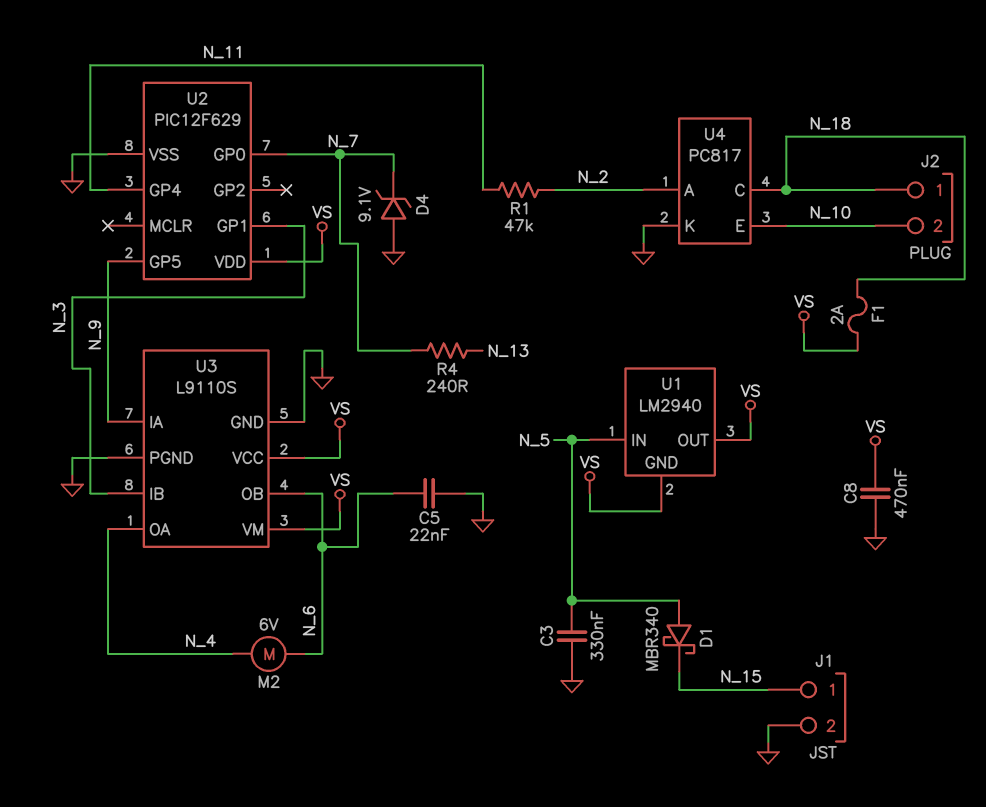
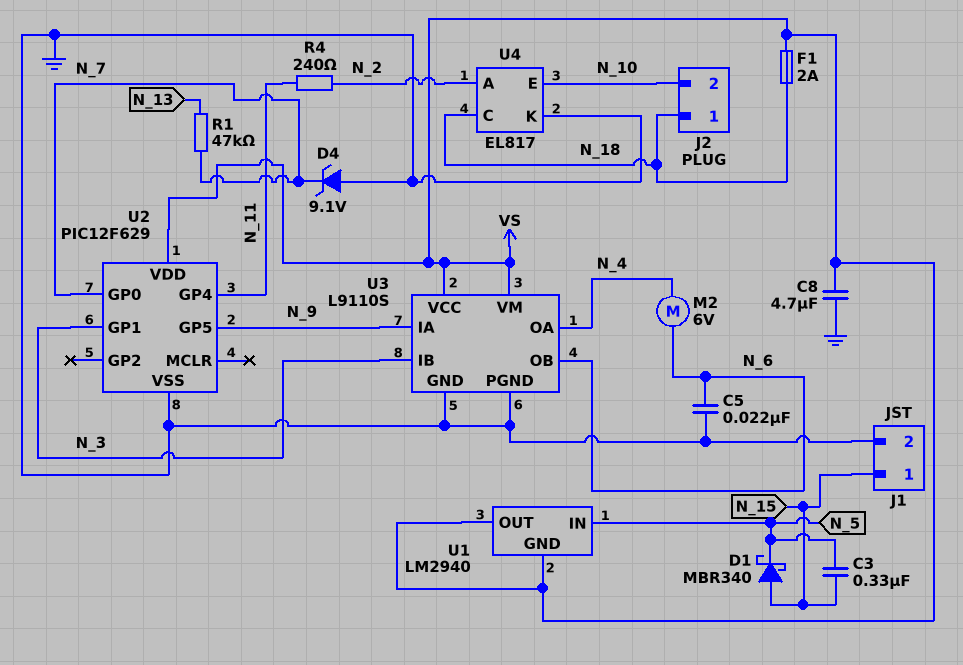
C3: 330nF (GND, N_5) -> 330nF (N_5, N_15)
C8: 470nF (GND, VS) -> 4.7uF (GND, VS)
D1: schottky MBR340 (A N_5, K N_15) -> schottky MBR340 (A N_15, K N_5)
R1: 47k (N_2, N_11) -> 47k (N_7, N_13)
R4: 240 (N_7, N_13) -> 240 (N_2, N_11)
U4: PC817 -> EL817

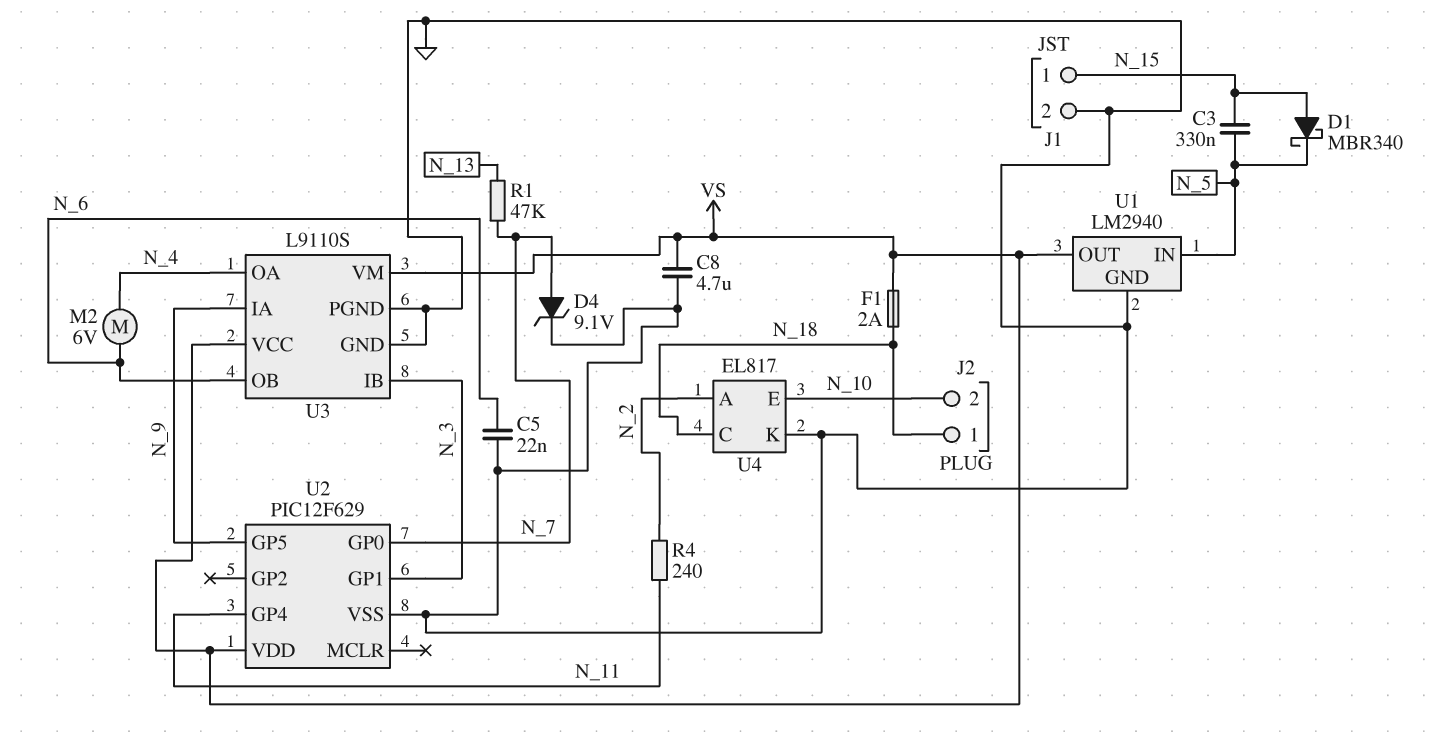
D4: zener 9.1V (A GND, K N_7) -> zener 9.1V (A N_7, K GND)
U1 pin GND: VS -> GND

